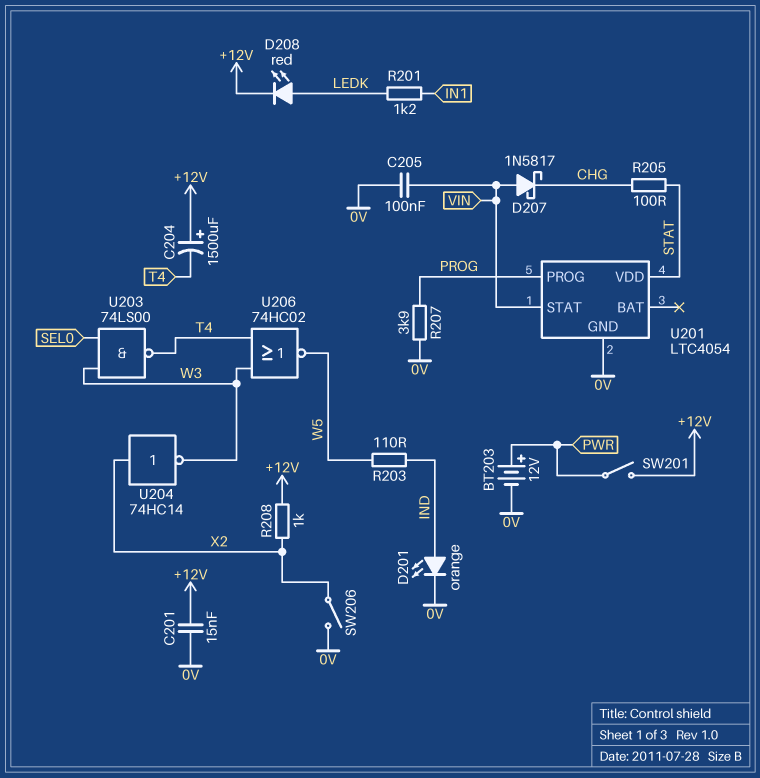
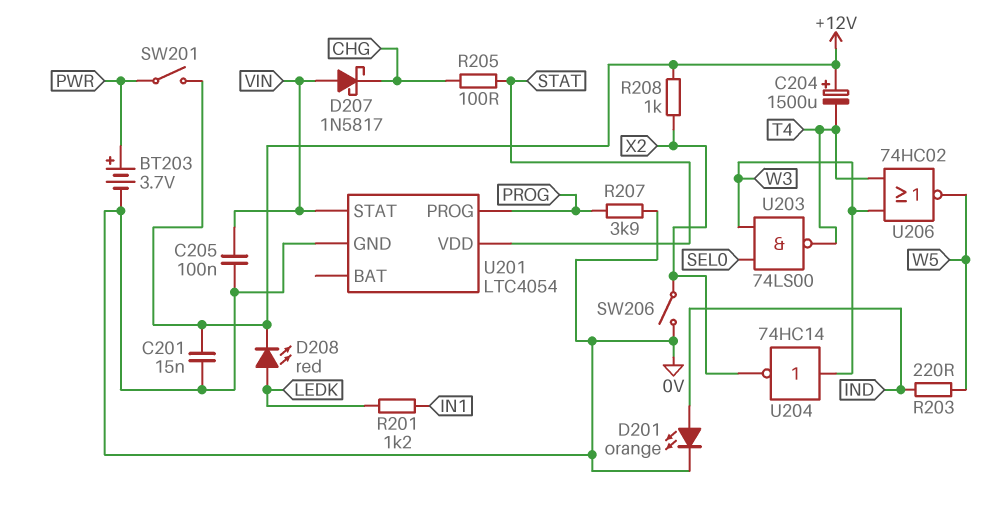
BT203: 12V (plus PWR, minus 0V) -> 3.7V (plus PWR, minus 0V)
R203: 110 (IND, W5) -> 220 (IND, W5)
U204: NOT 74HC14 (in X2, out W3) -> NOT 74HC14 (in W3, out X2)

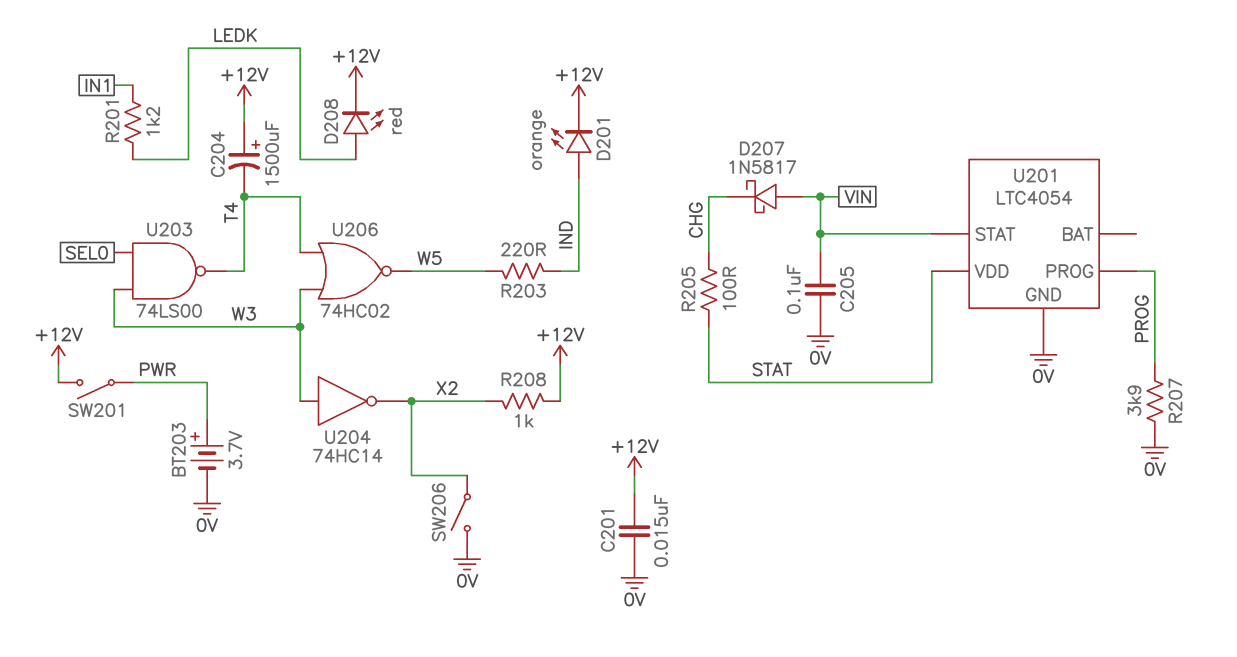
D201: LED orange (A IND, K 0V) -> LED orange (A IND, K +12V)

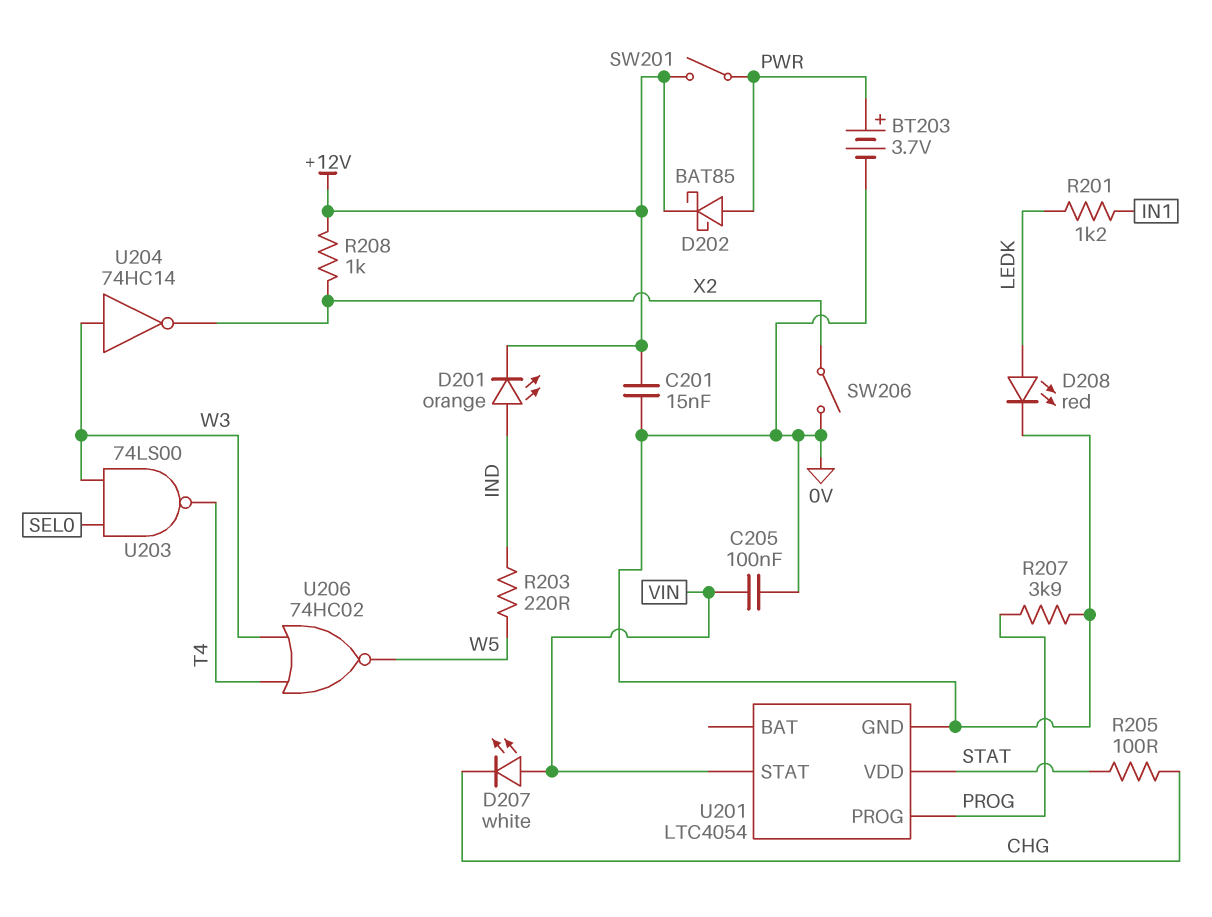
C204: 1500uF (plus +12V, minus T4) -> none
D202: none -> schottky BAT85 (A PWR, K +12V)
D207: schottky 1N5817 (A VIN, K CHG) -> LED white (A VIN, K CHG)
D208: LED red (A LEDK, K +12V) -> LED red (A LEDK, K 0V)

